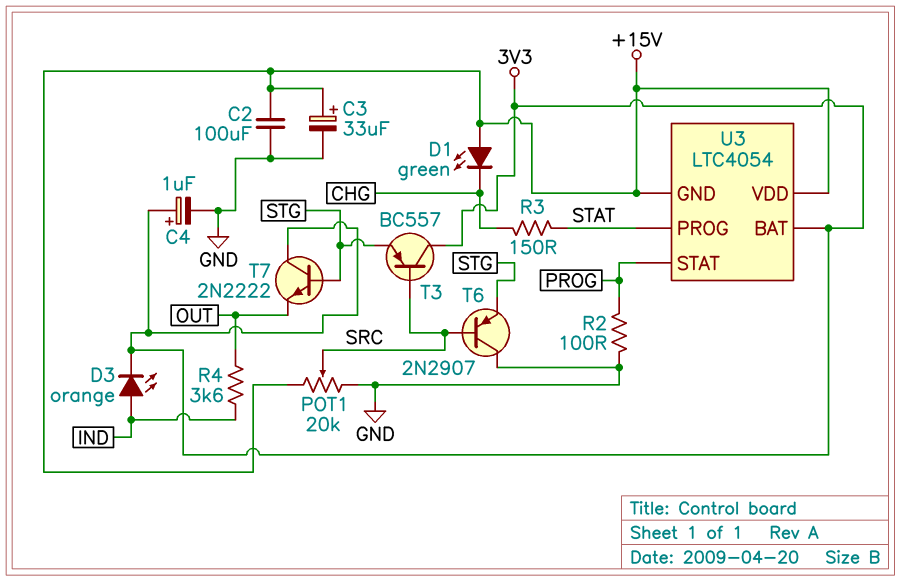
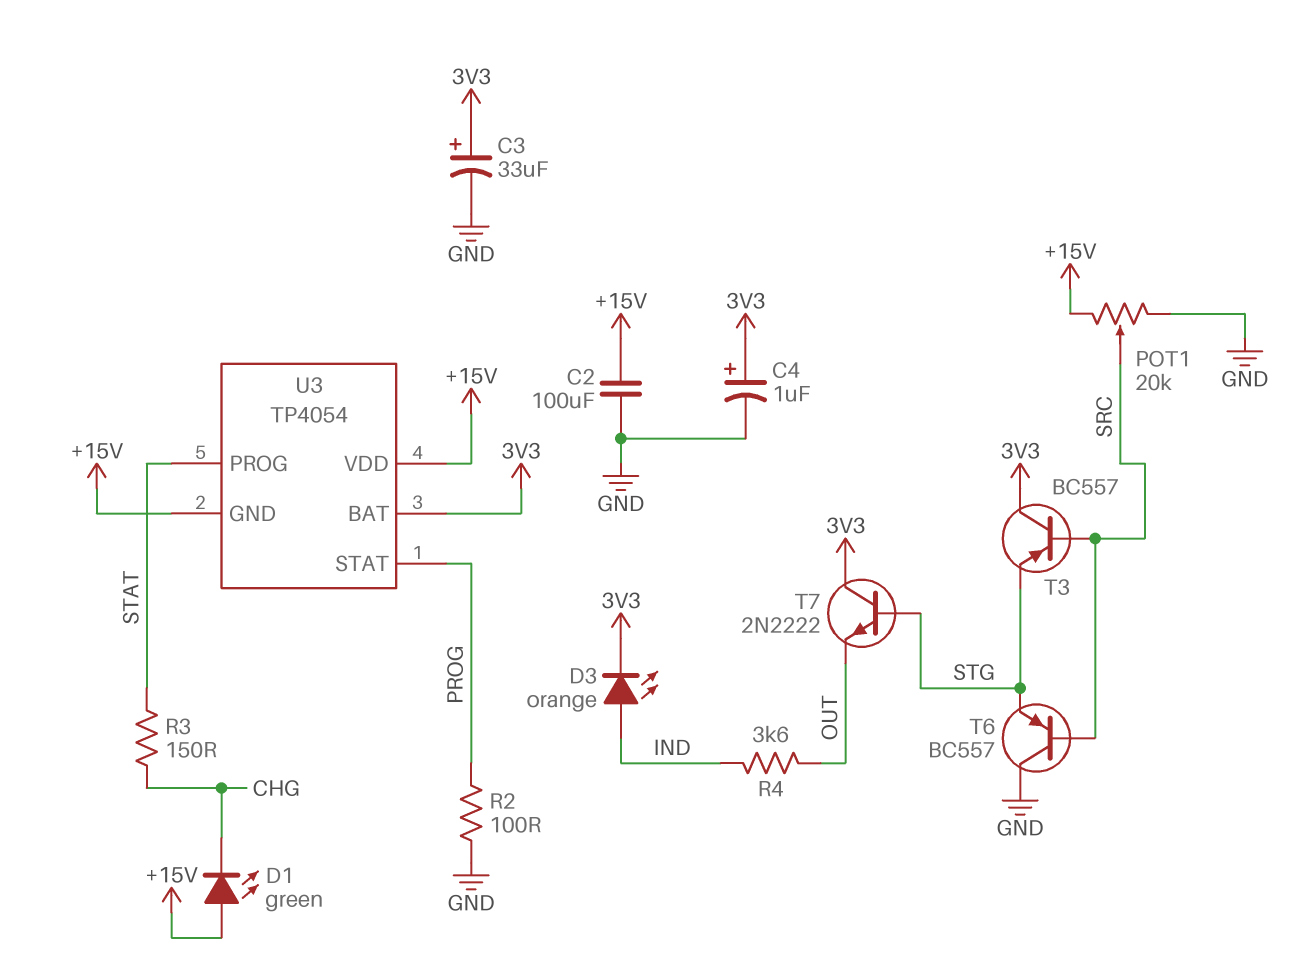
C3: 33uF (plus +15V, minus GND) -> 33uF (plus 3V3, minus GND)
T6: PNP 2N2907 (B SRC, C GND, E STG) -> PNP BC557 (B SRC, C GND, E STG)
U3: LTC4054 -> TP4054

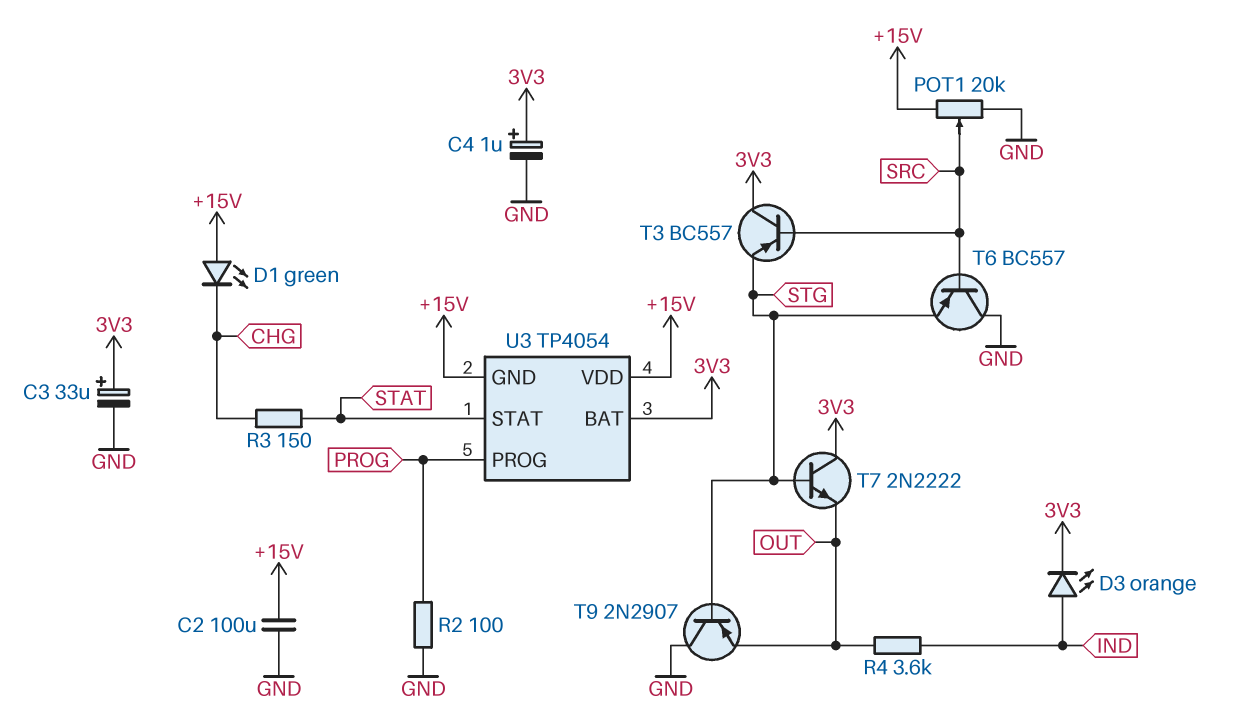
T9: none -> PNP 2N2907 (B STG, C GND, E OUT)
U3 pin PROG: STAT -> PROG
U3 pin STAT: PROG -> STAT

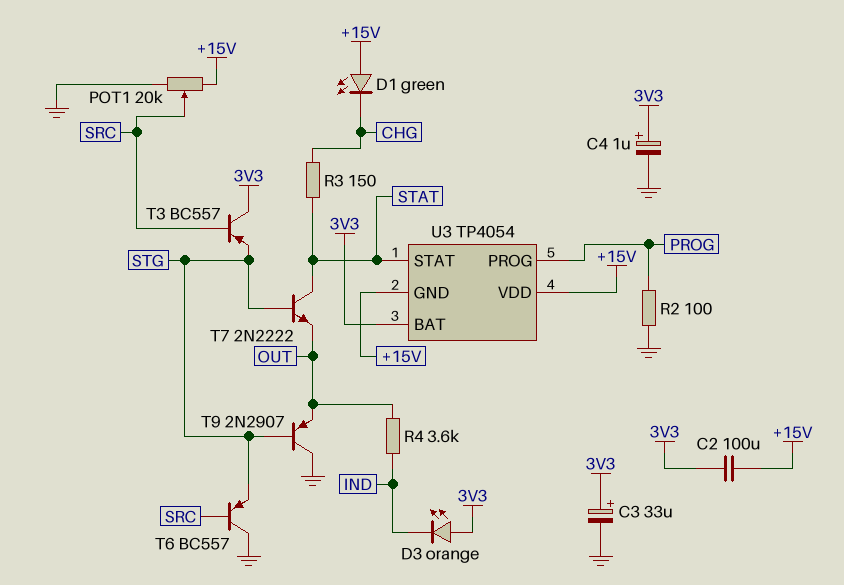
C2: 100uF (+15V, GND) -> 100uF (+15V, 3V3)
D3: LED orange (A IND, K 3V3) -> LED orange (A 3V3, K IND)
T7: NPN 2N2222 (B STG, C 3V3, E OUT) -> NPN 2N2222 (B STG, C STAT, E OUT)

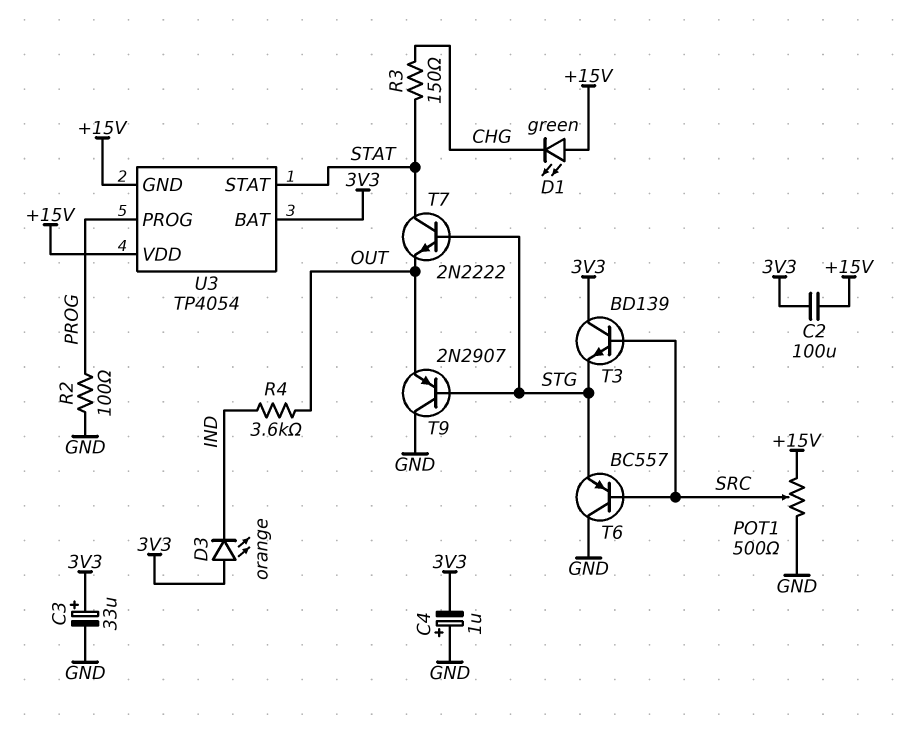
C4: 1uF (plus 3V3, minus GND) -> 1uF (plus GND, minus 3V3)
POT1: 20k (+15V, GND, wiper SRC) -> 500 (+15V, GND, wiper SRC)
T3: PNP BC557 (B SRC, C 3V3, E STG) -> NPN BD139 (B SRC, C 3V3, E STG)

